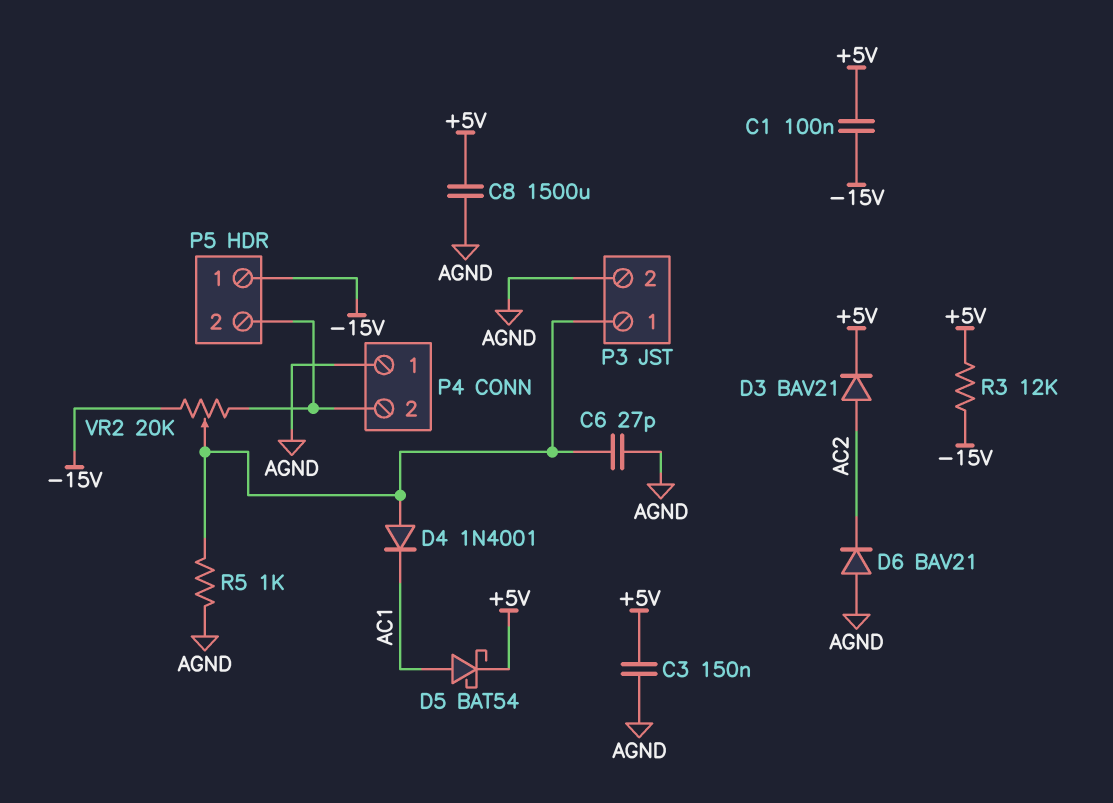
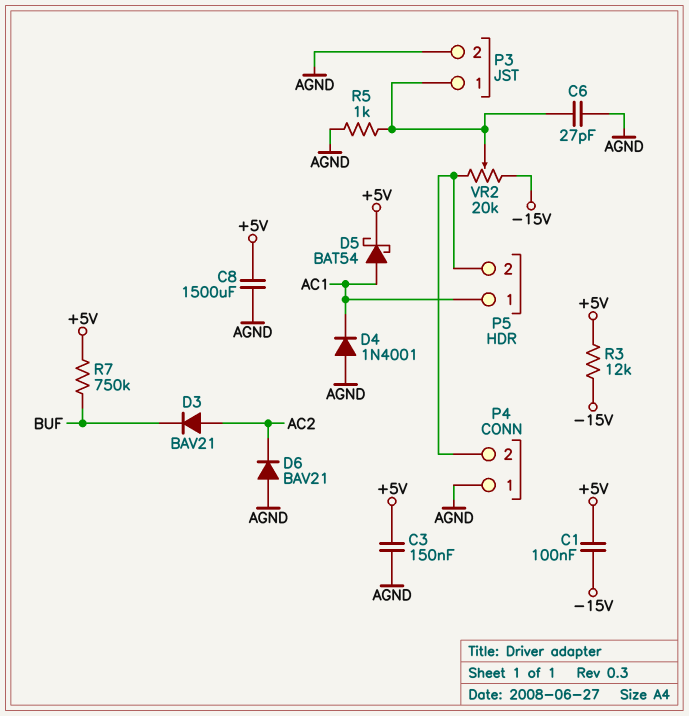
D3: diode BAV21 (A AC2, K +5V) -> diode BAV21 (A AC2, K BUF)
D4: diode 1N4001 (A P3/1, K AC1) -> diode 1N4001 (A AGND, K AC1)
P5 pin 1: -15V -> AC1
R7: none -> 750k (+5V, BUF)

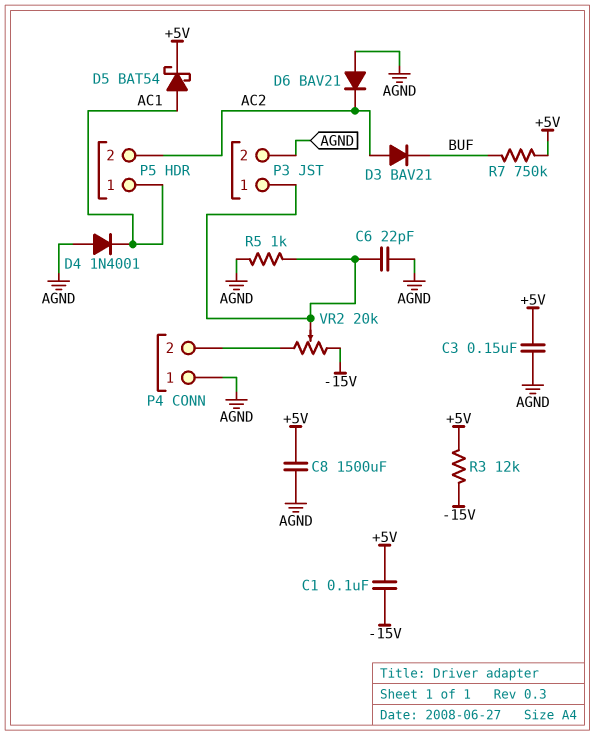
C6: 27pF (AGND, P3/1) -> 22pF (AGND, P3/1)
P5 pin 2: P4/2 -> AC2

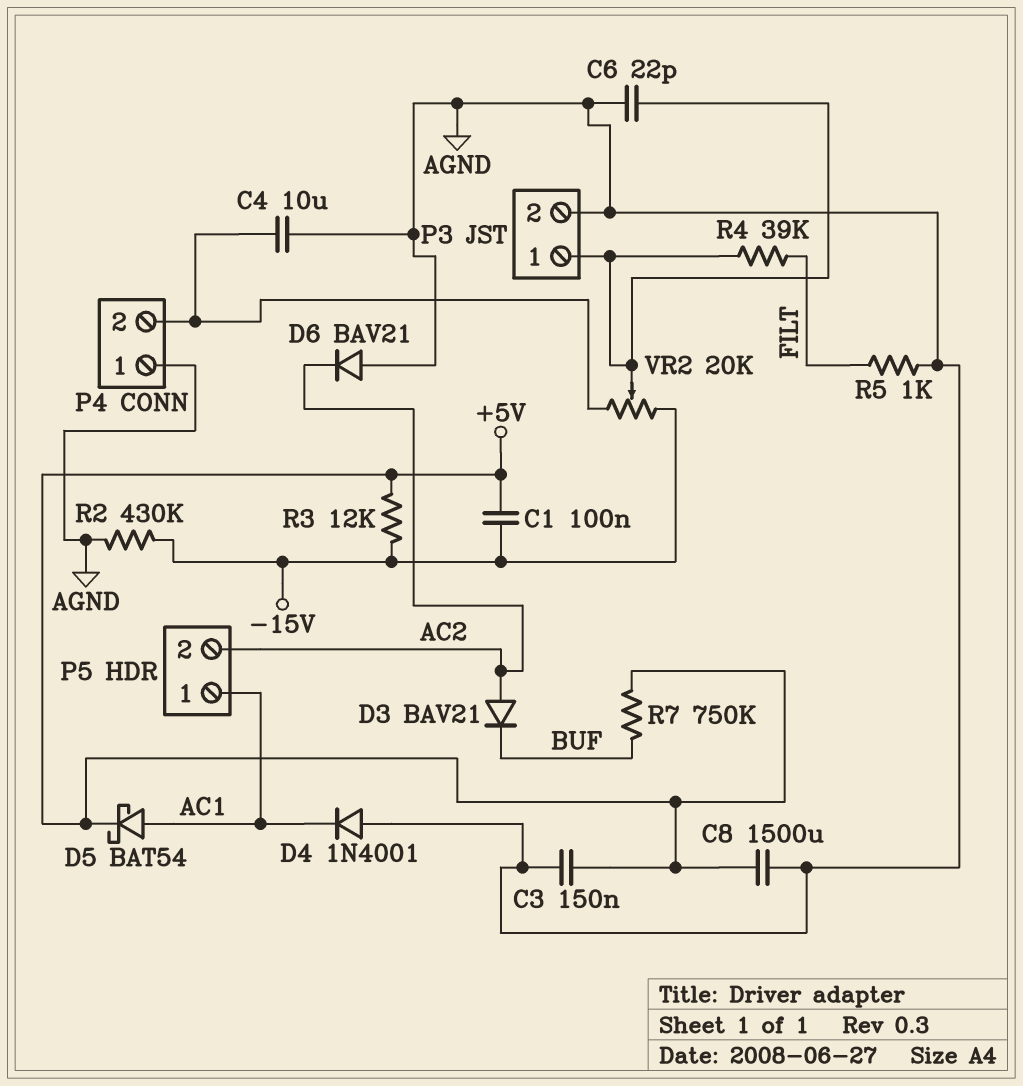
C4: none -> 10uF (AGND, P4/2)
R2: none -> 430k (-15V, AGND)
R4: none -> 39k (FILT, P3/1)
R5: 1k (AGND, P3/1) -> 1k (AGND, FILT)

